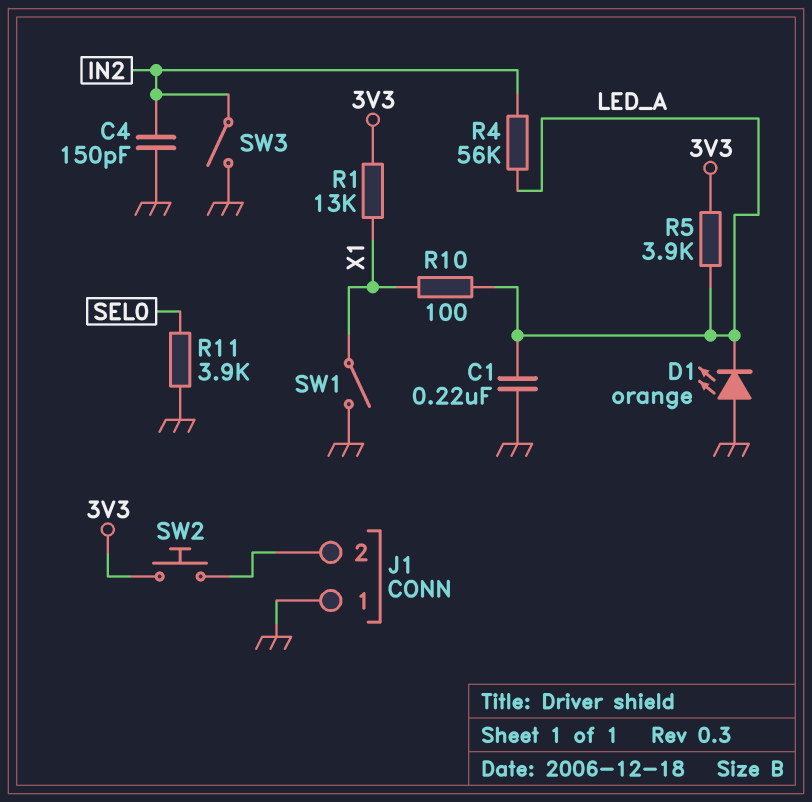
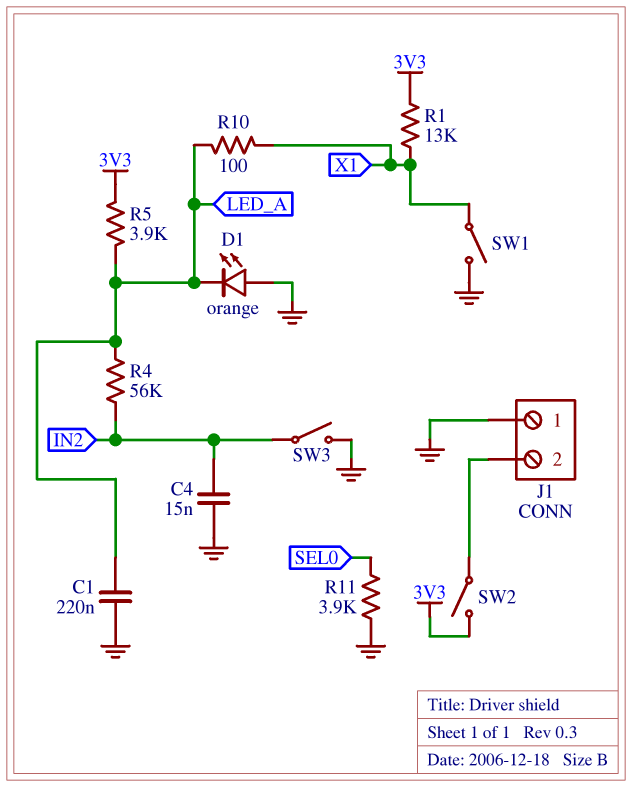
C4: 150pF (GND, IN2) -> 15nF (GND, IN2)
SW2: button (3V3, J1/2) -> switch (3V3, J1/2)

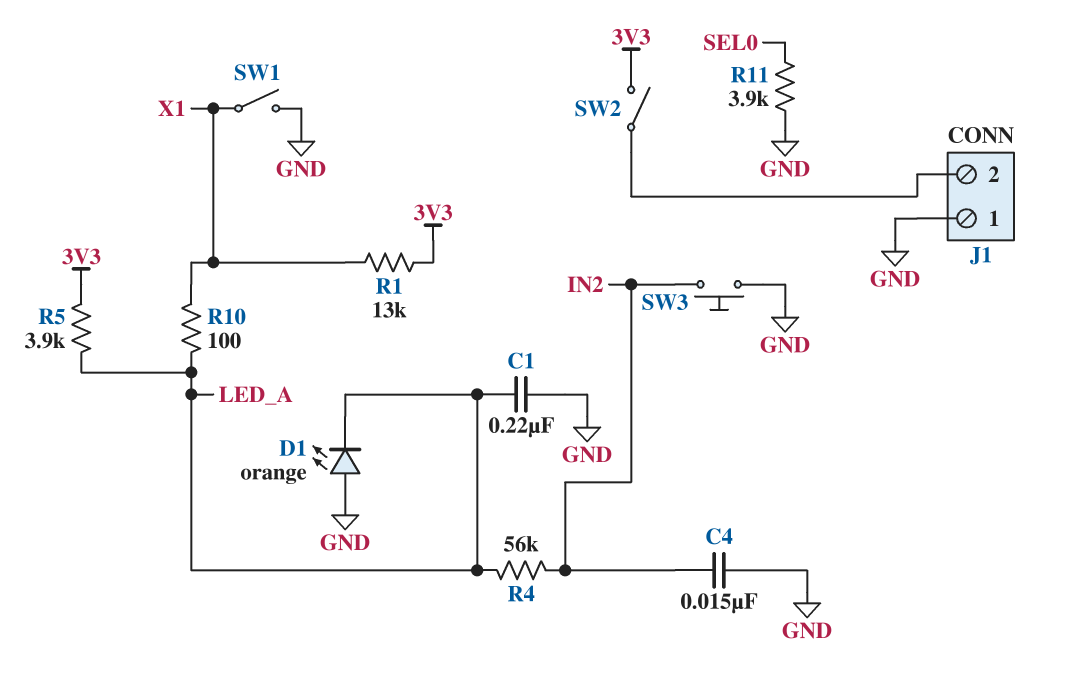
SW3: switch (GND, IN2) -> button (GND, IN2)

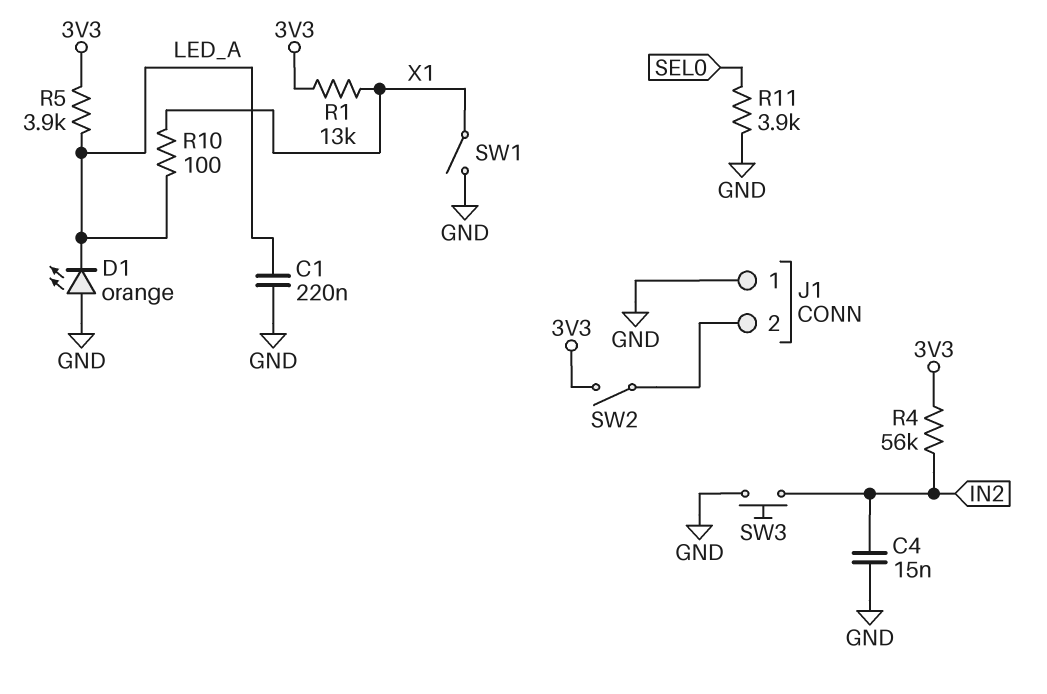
R4: 56k (IN2, LED_A) -> 56k (3V3, IN2)

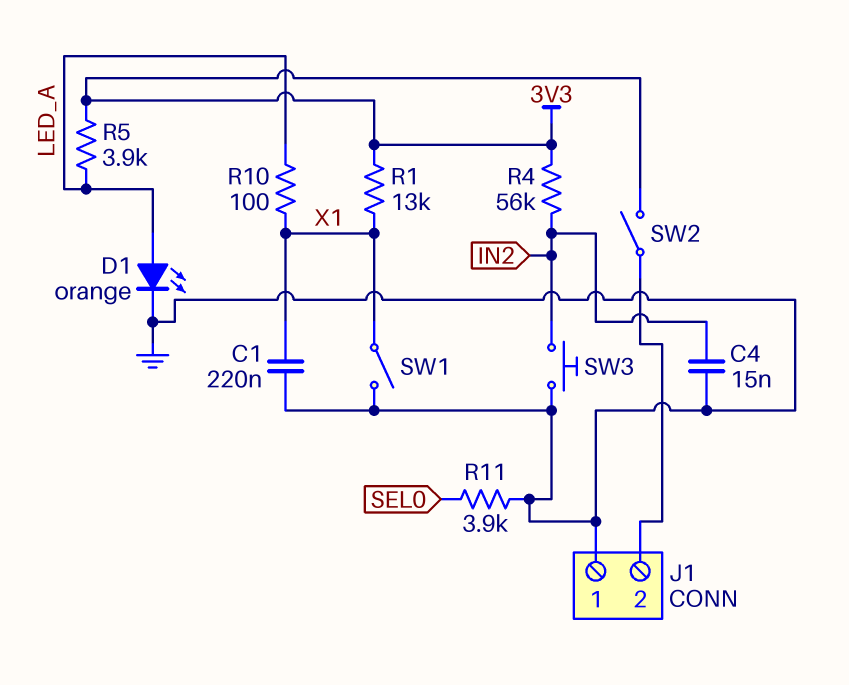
C1: 220nF (GND, LED_A) -> 220nF (GND, X1)
D1: LED orange (A GND, K LED_A) -> LED orange (A LED_A, K GND)

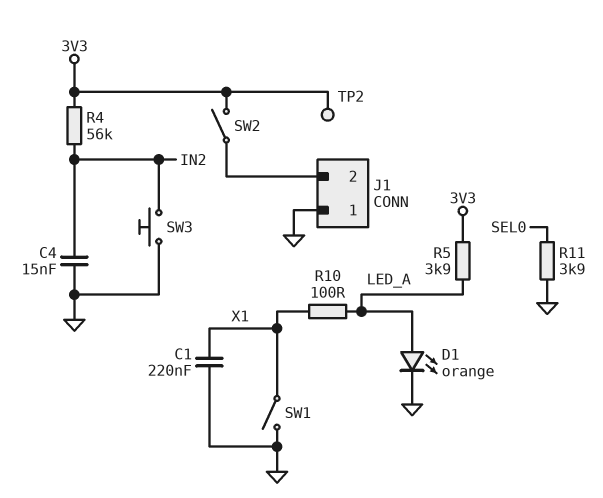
R1: 13k (3V3, X1) -> none
TP2: none -> test point (3V3)

